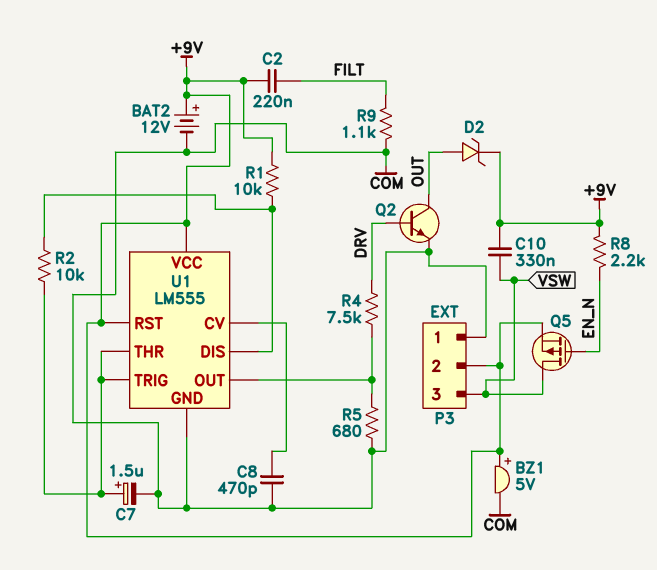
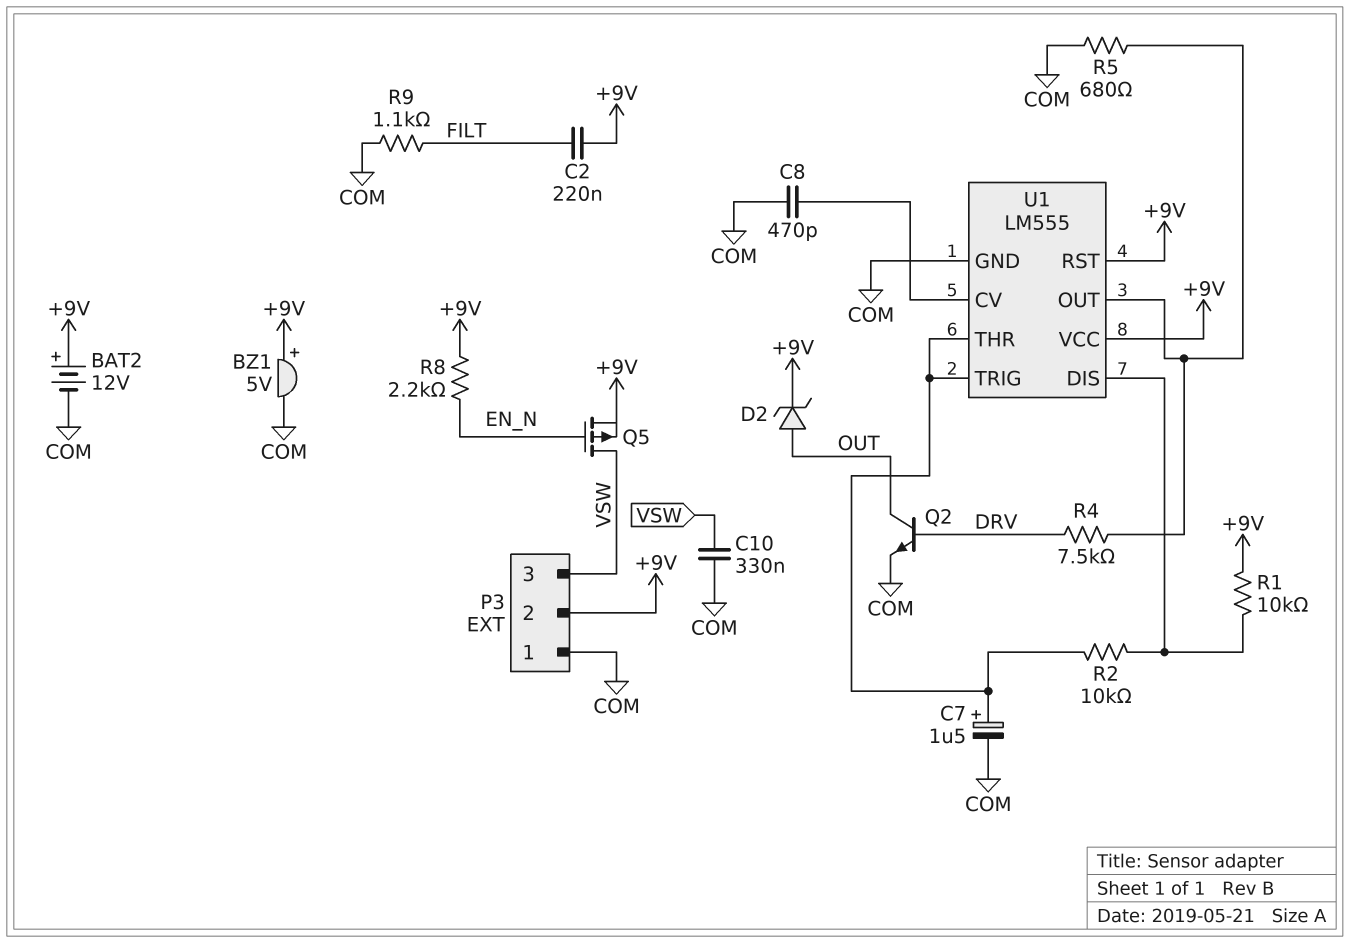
C10: 330nF (+9V, VSW) -> 330nF (COM, VSW)

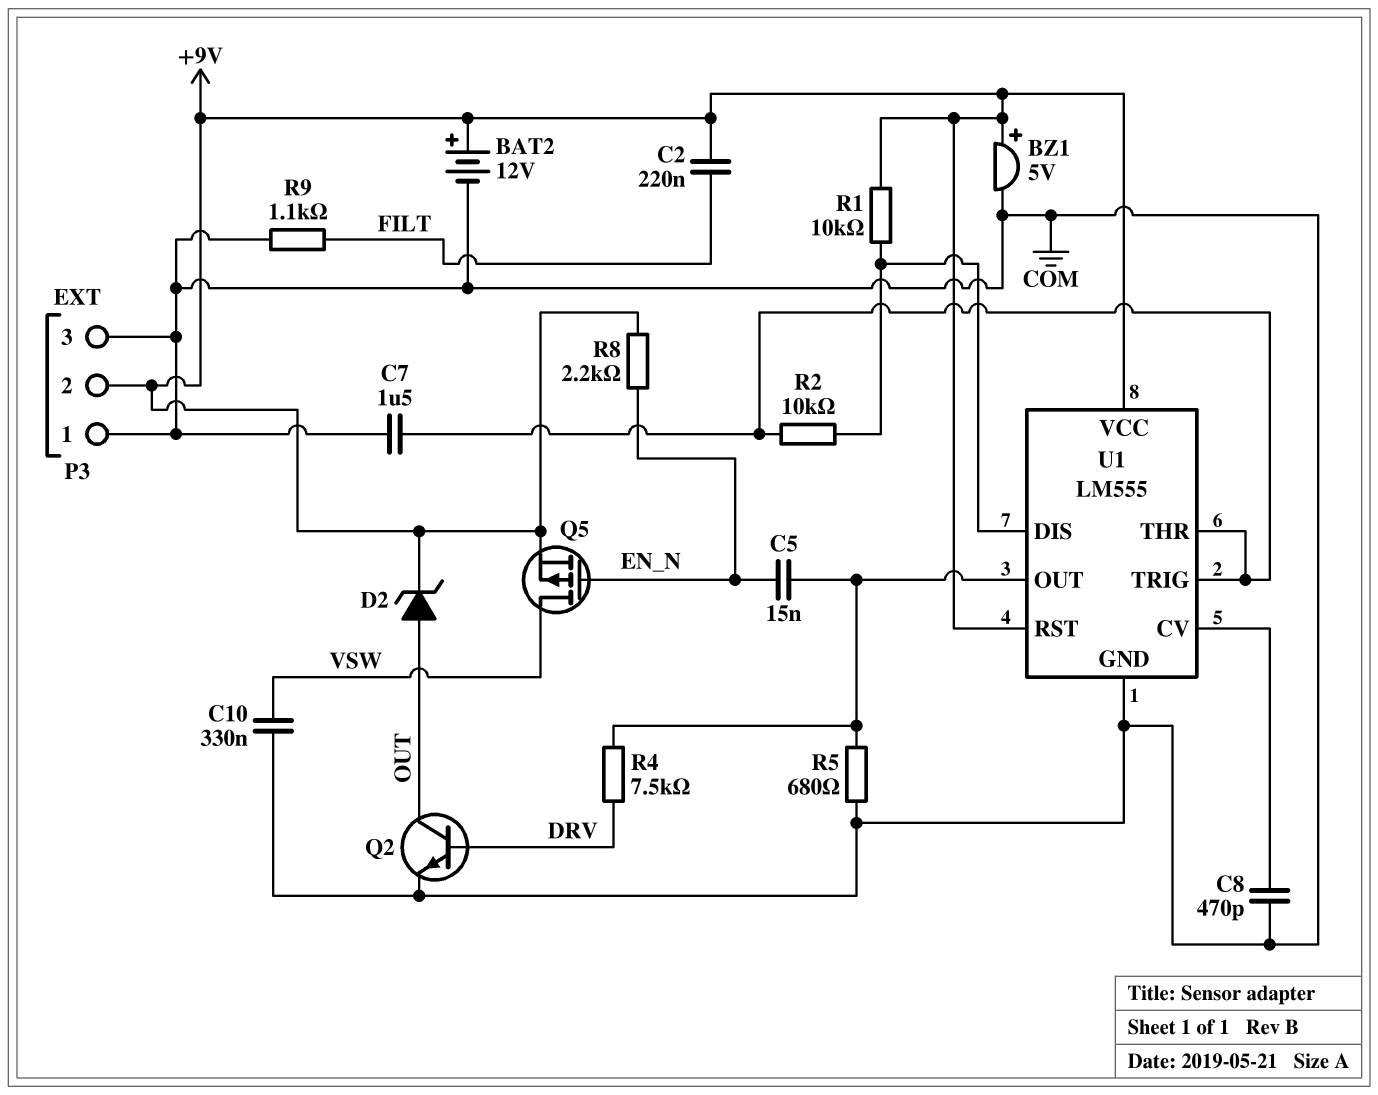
C5: none -> 15nF (EN_N, U1/OUT)
C7: 1.5uF (plus U1/THR, minus COM) -> 1.5uF (COM, U1/THR)
P3 pin 3: VSW -> COM

